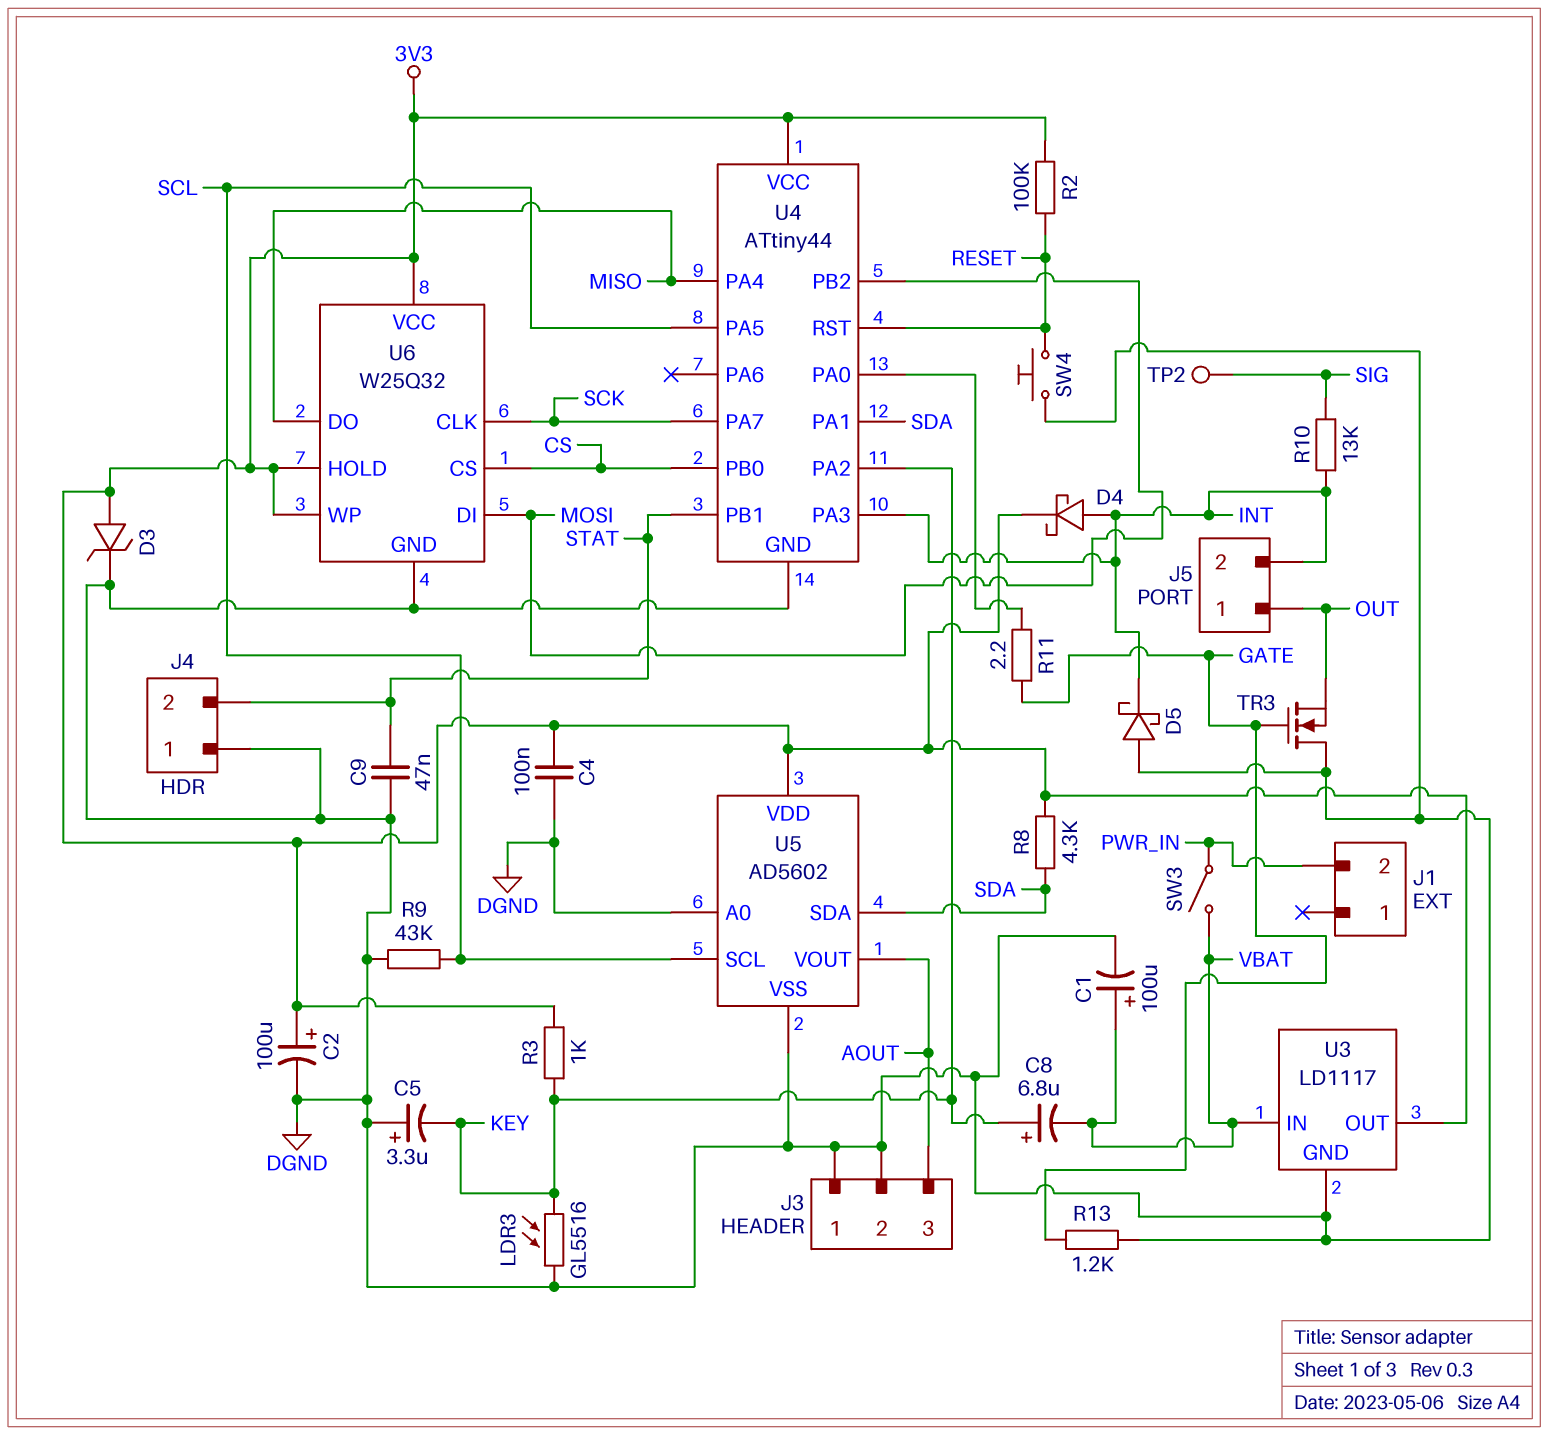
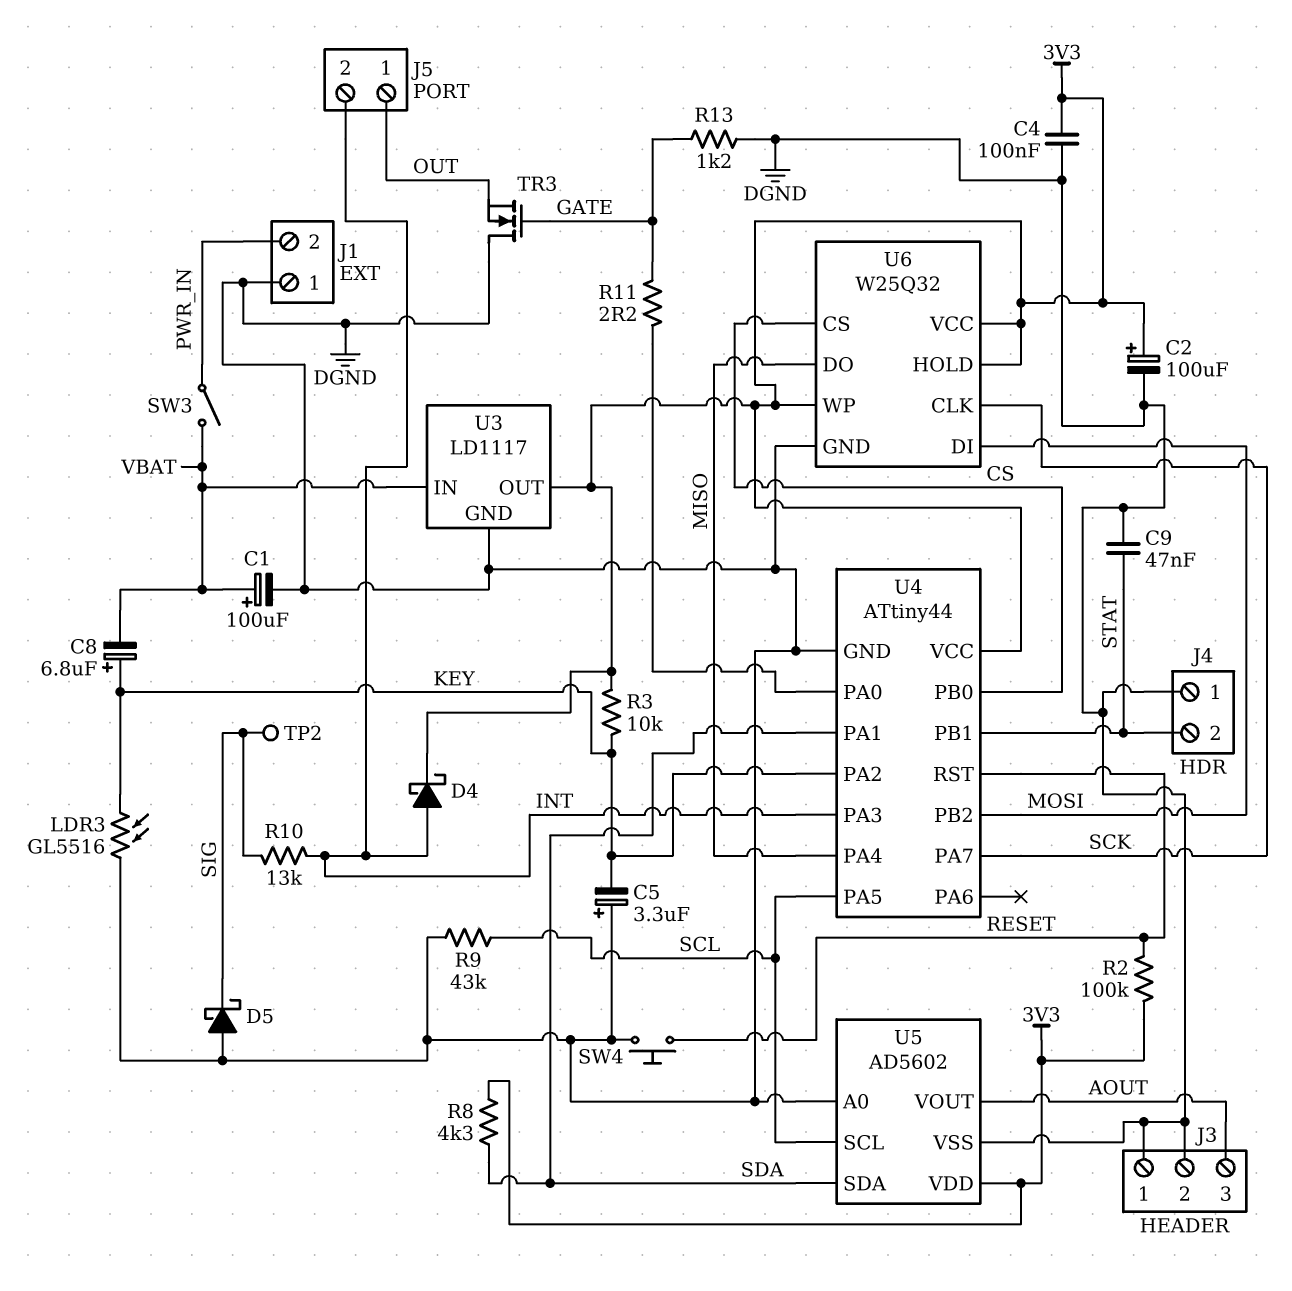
D3: zener (A 3V3, K DGND) -> none
D5: schottky (A DGND, K INT) -> schottky (A DGND, K SIG)
J1 pin 1: none -> DGND
R3: 1k (3V3, KEY) -> 10k (3V3, KEY)

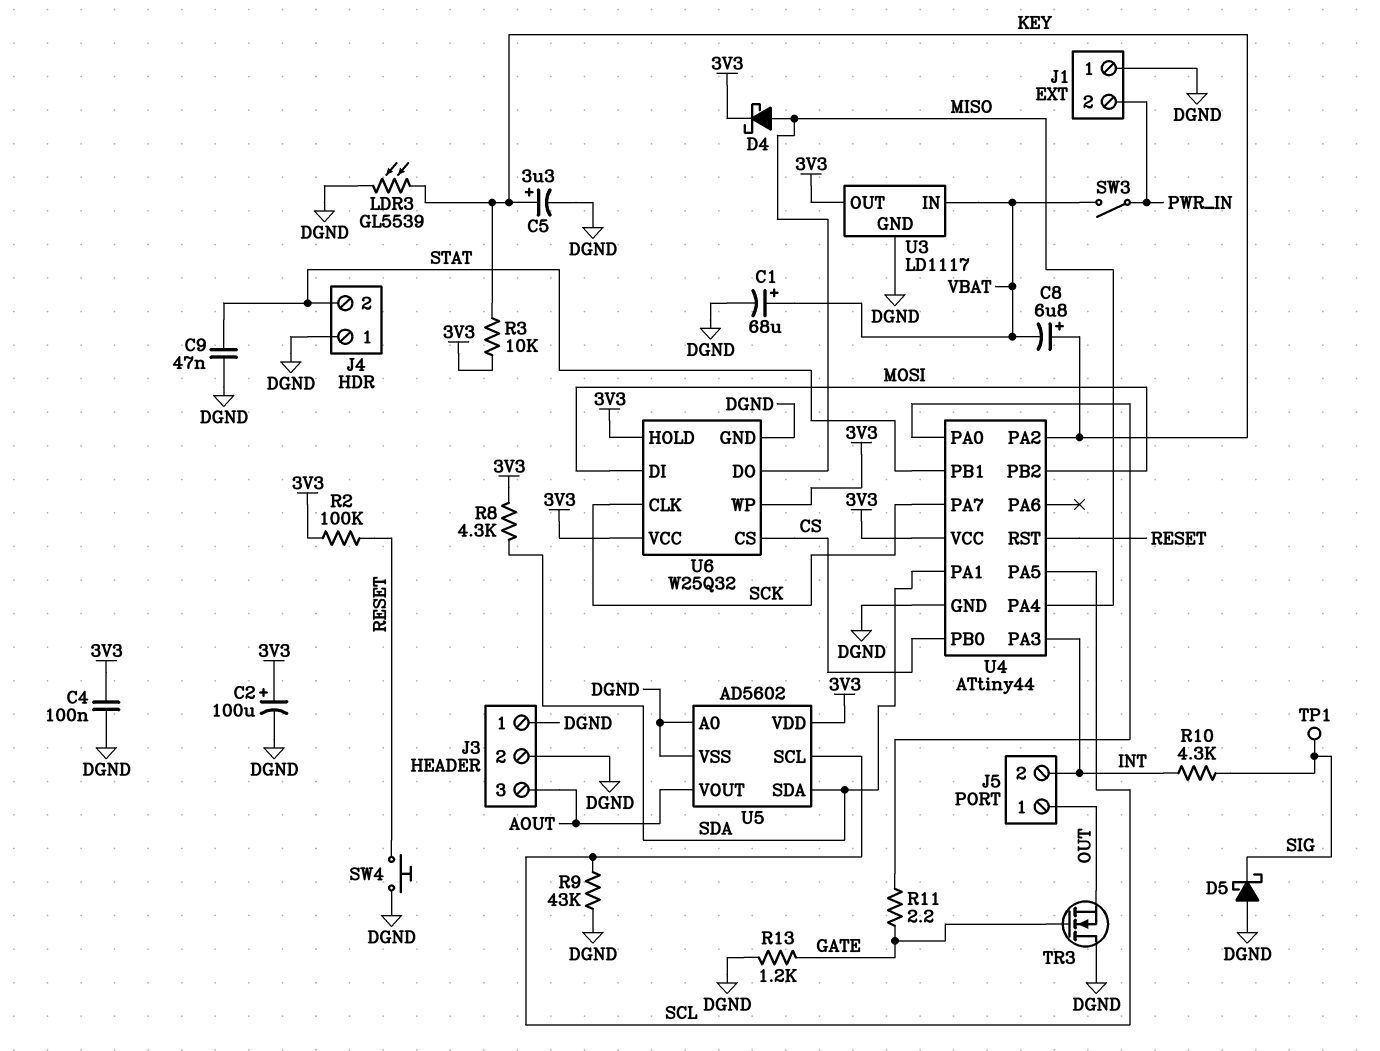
C1: 100uF (plus VBAT, minus DGND) -> 68uF (plus VBAT, minus DGND)
C5: 3.3uF (plus DGND, minus KEY) -> 3.3uF (plus KEY, minus DGND)
D4: schottky (A INT, K 3V3) -> schottky (A MISO, K 3V3)
LDR3: GL5516 (DGND, KEY) -> GL5539 (DGND, KEY)
R10: 13k (INT, SIG) -> 4.3k (INT, SIG)
TP1: none -> test point (SIG)
TP2: test point (SIG) -> none

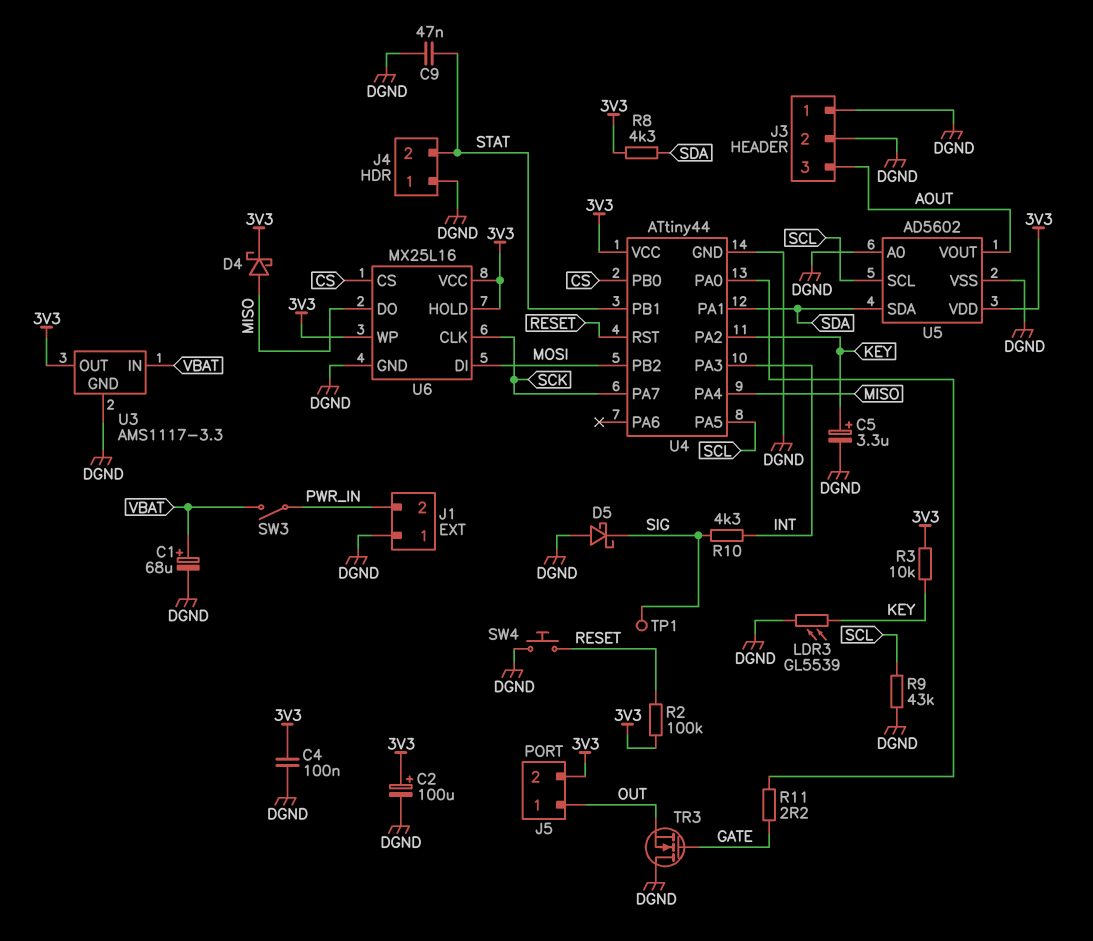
C8: 6.8uF (plus KEY, minus VBAT) -> none
J5 pin 2: INT -> 3V3
R13: 1.2k (DGND, GATE) -> none
U3: LD1117 -> AMS1117-3.3
U6: W25Q32 -> MX25L16

